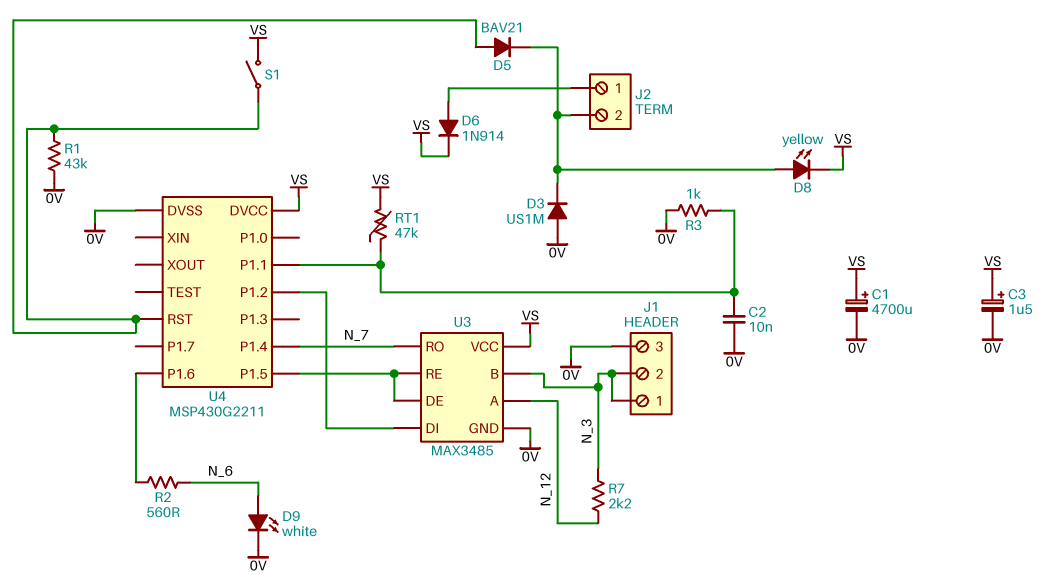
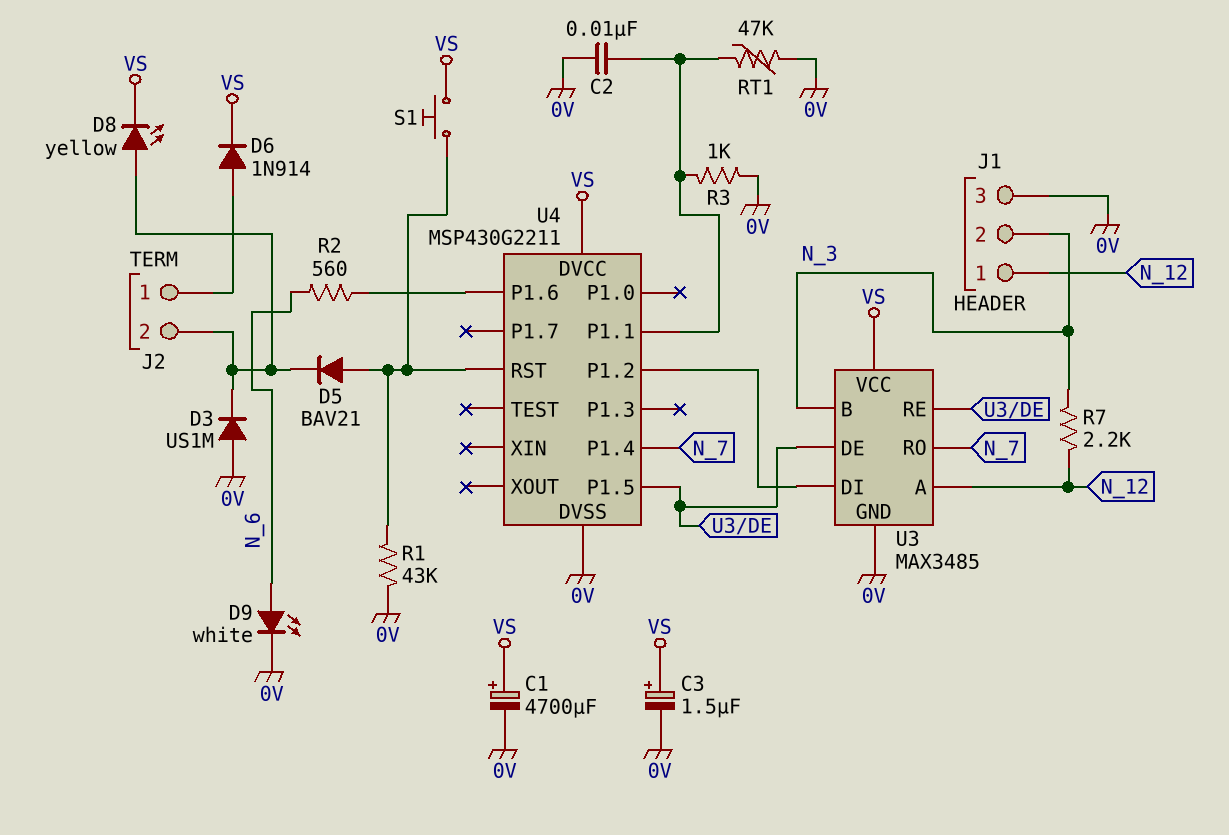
J1 pin 1: N_3 -> N_12
RT1: 47k (U4/P1.1, VS) -> 47k (0V, U4/P1.1)
S1: switch (U4/RST, VS) -> button (U4/RST, VS)

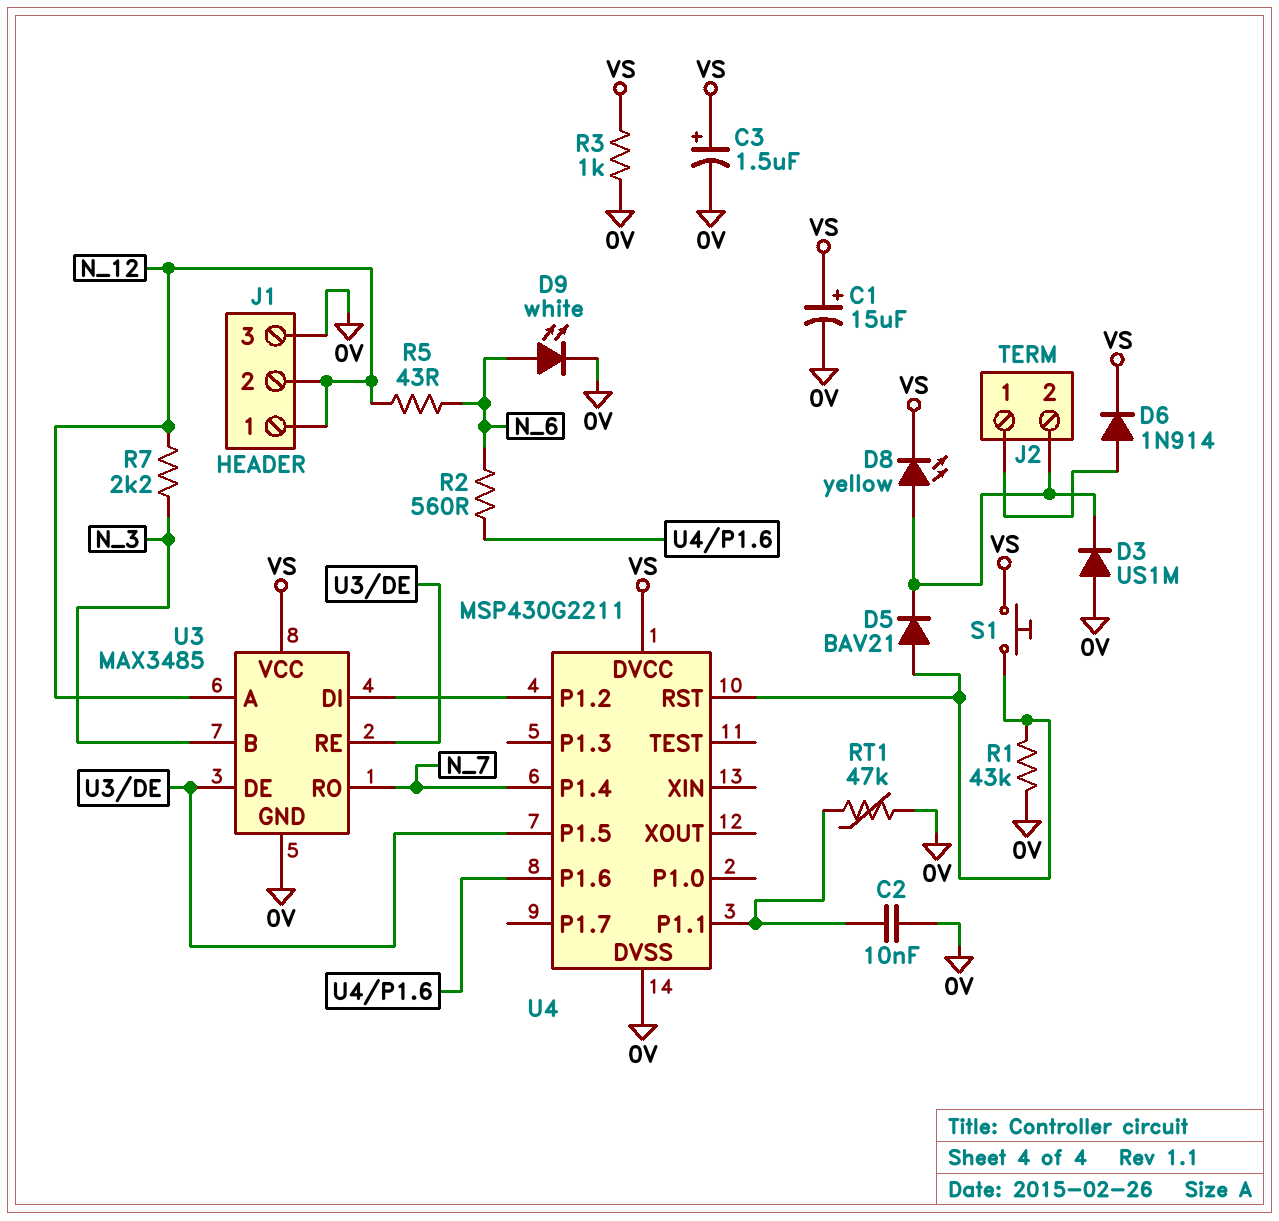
C1: 4700uF (plus VS, minus 0V) -> 15uF (plus VS, minus 0V)
J1 pin 2: N_3 -> N_12
R3: 1k (0V, U4/P1.1) -> 1k (0V, VS)
R5: none -> 43 (N_6, N_12)

